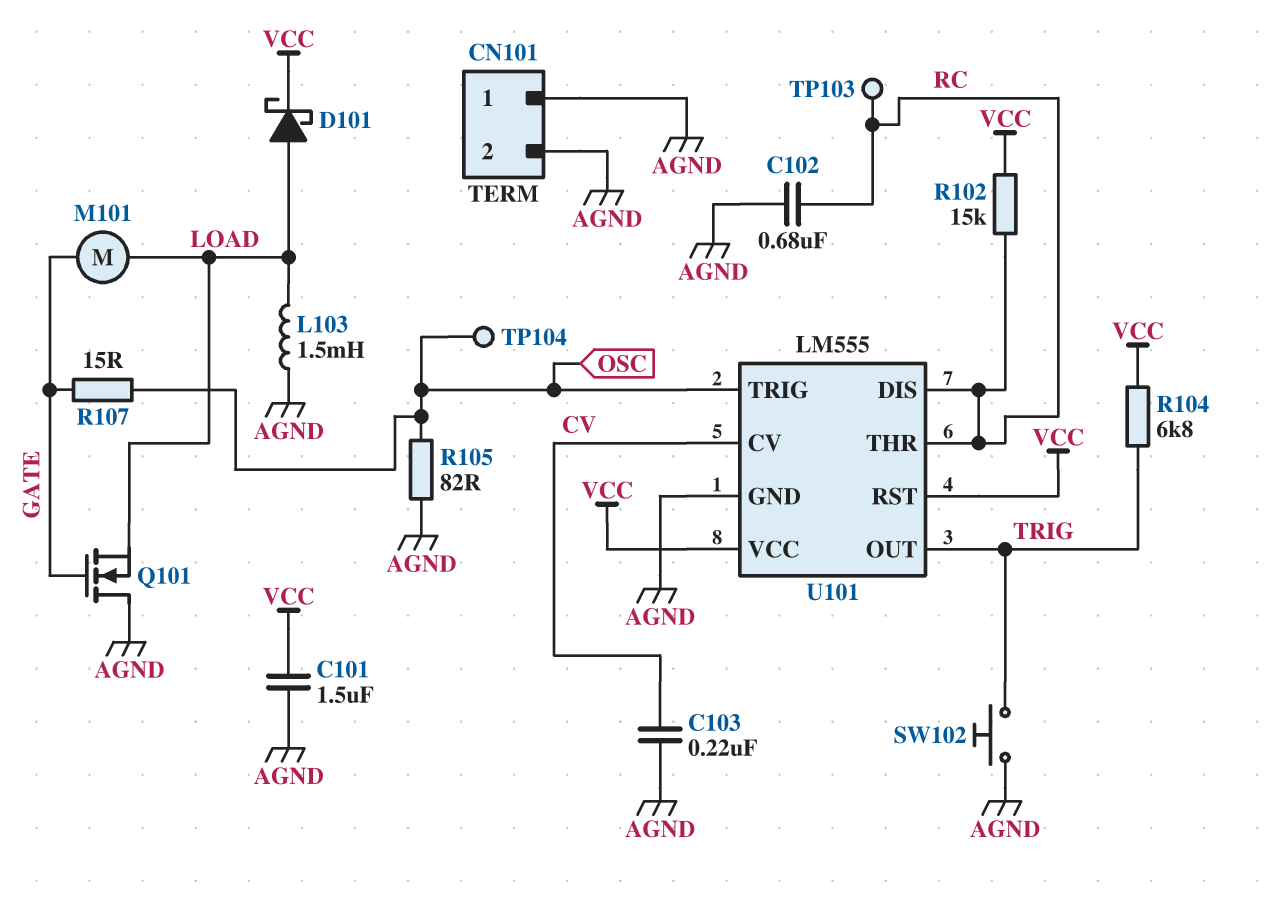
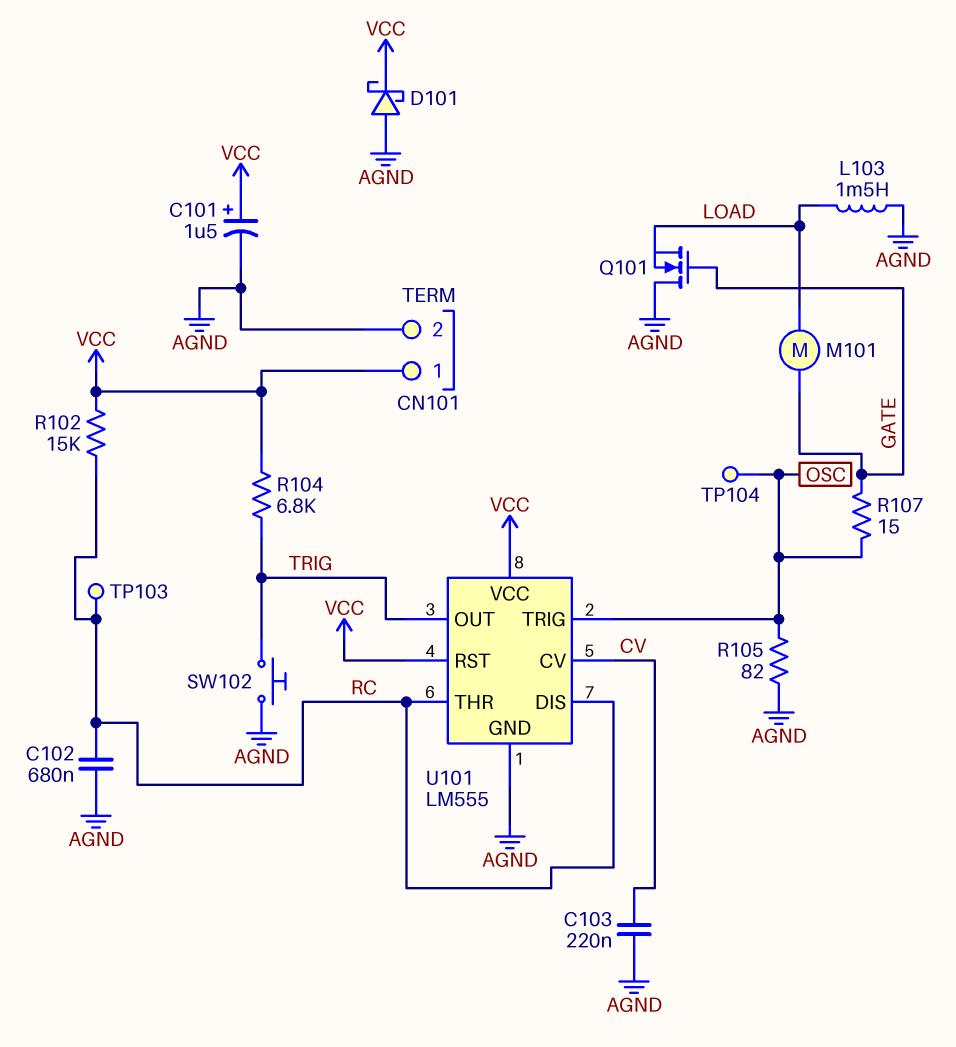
C101: 1.5uF (AGND, VCC) -> 1.5uF (plus VCC, minus AGND)
CN101 pin 1: AGND -> VCC
D101: schottky (A LOAD, K VCC) -> schottky (A AGND, K VCC)

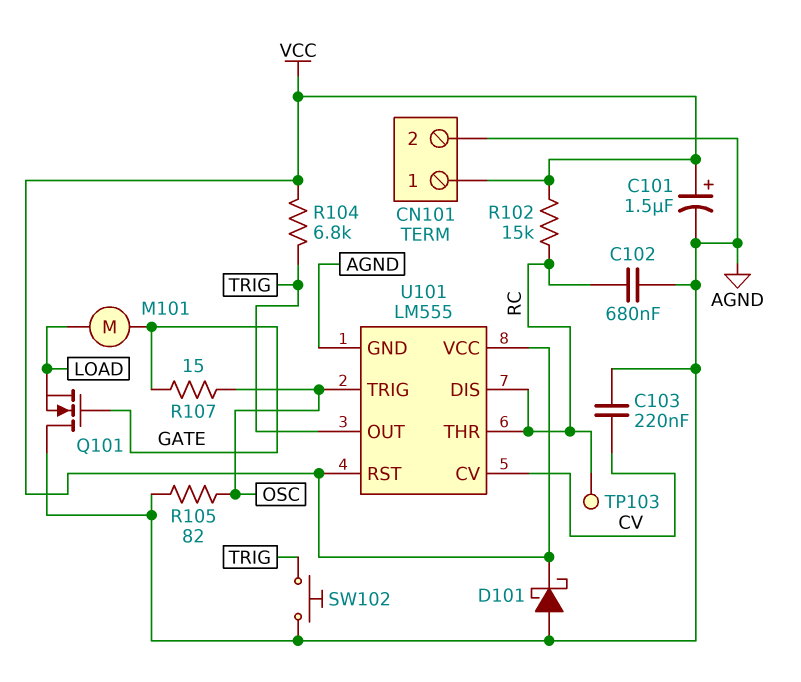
L103: 1.5mH (AGND, LOAD) -> none
TP104: test point (OSC) -> none

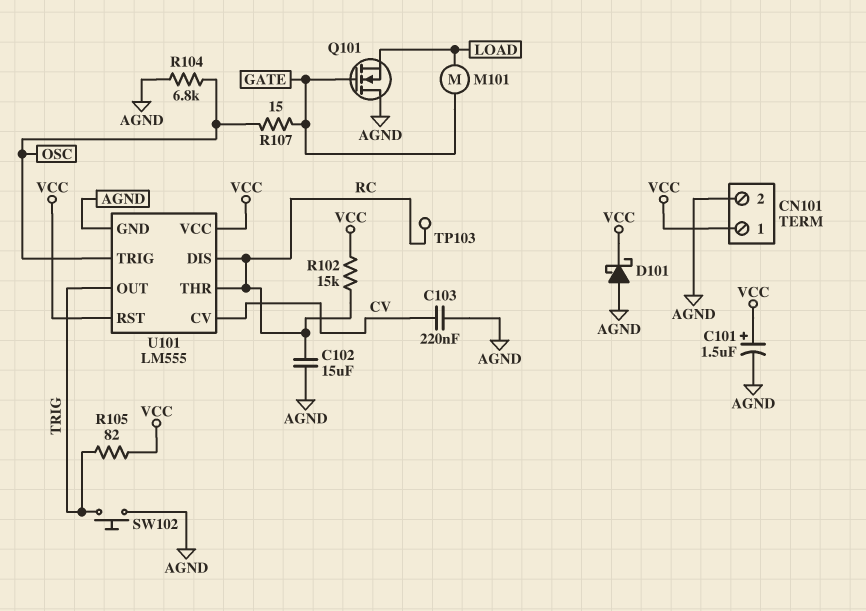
C102: 680nF (AGND, RC) -> 15uF (AGND, RC)
R104: 6.8k (TRIG, VCC) -> 6.8k (AGND, OSC)
R105: 82 (AGND, OSC) -> 82 (TRIG, VCC)

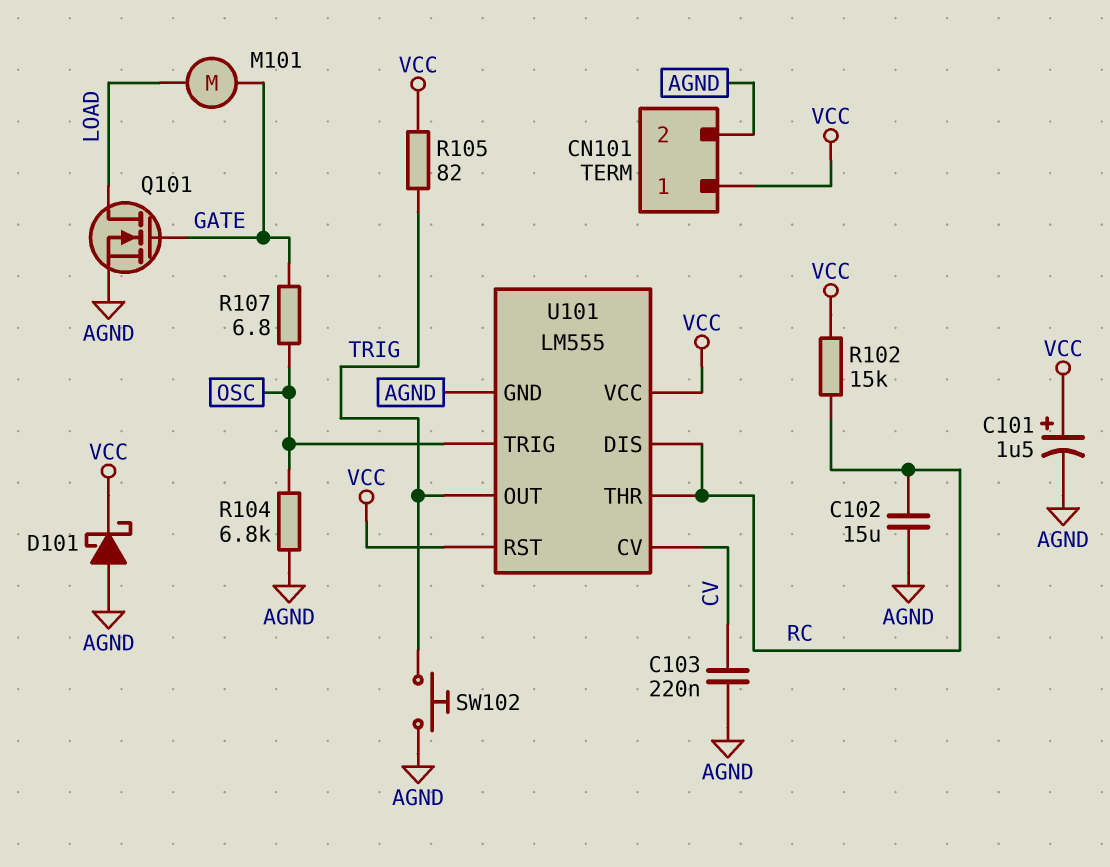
Q101: NMOS (G GATE, D AGND, S LOAD) -> NMOS (G GATE, D LOAD, S AGND)
R107: 15 (GATE, OSC) -> 6.8 (GATE, OSC)
TP103: test point (RC) -> none

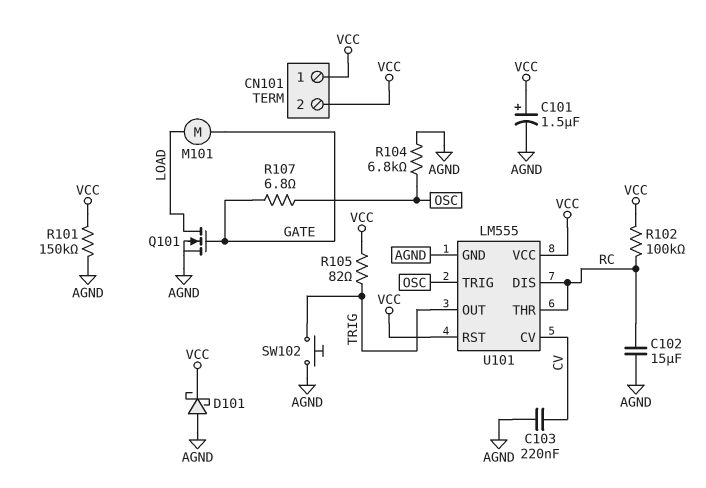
CN101 pin 2: AGND -> VCC
R101: none -> 150k (AGND, VCC)
R102: 15k (RC, VCC) -> 100k (RC, VCC)

